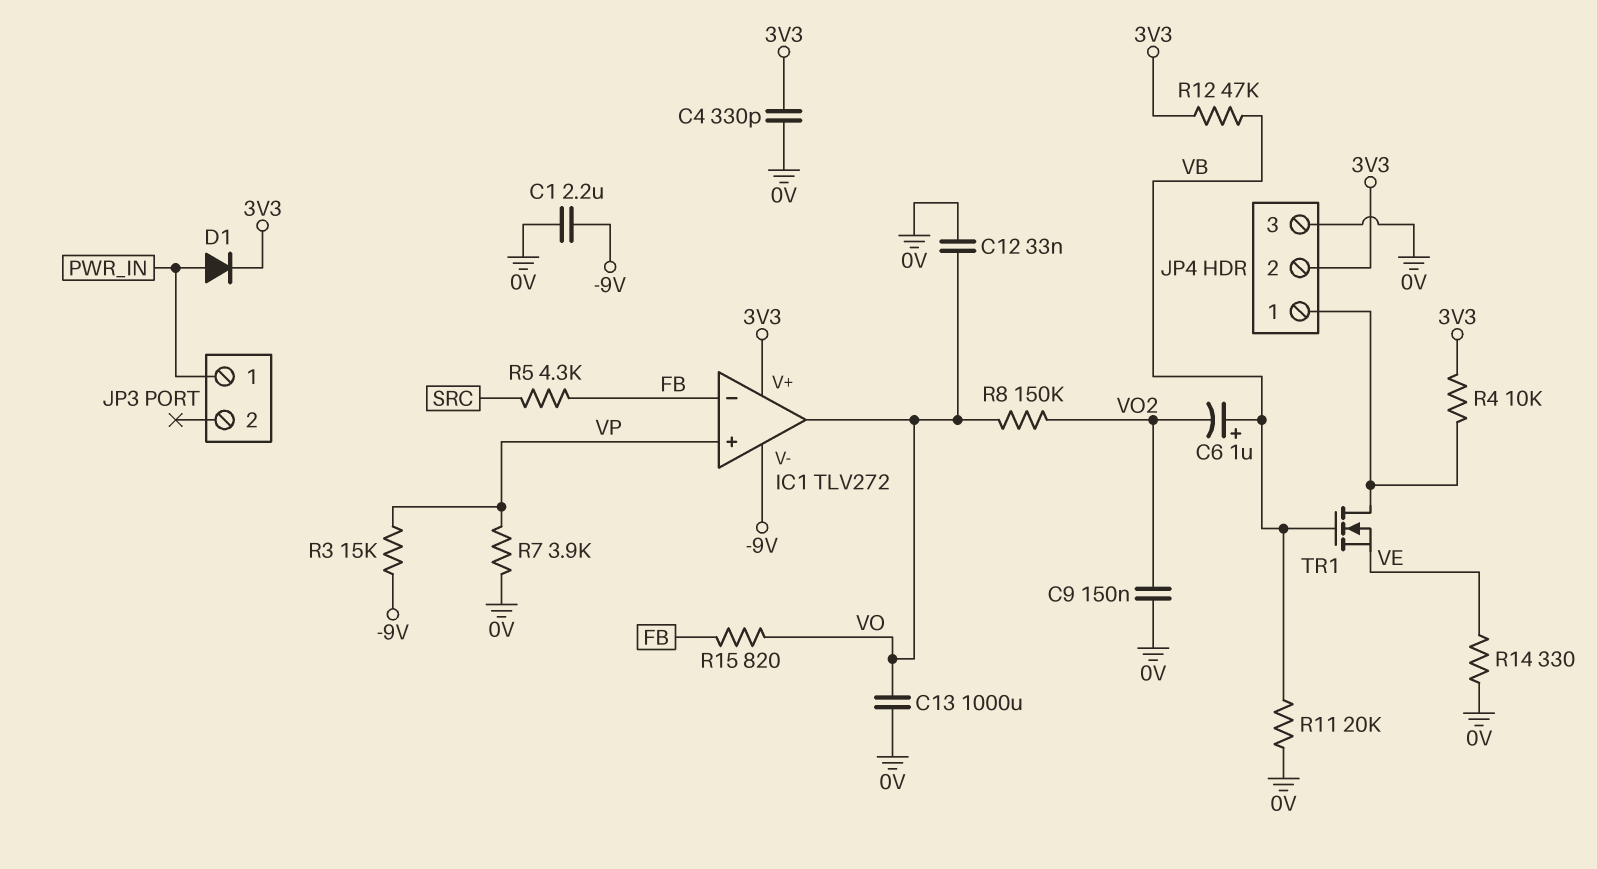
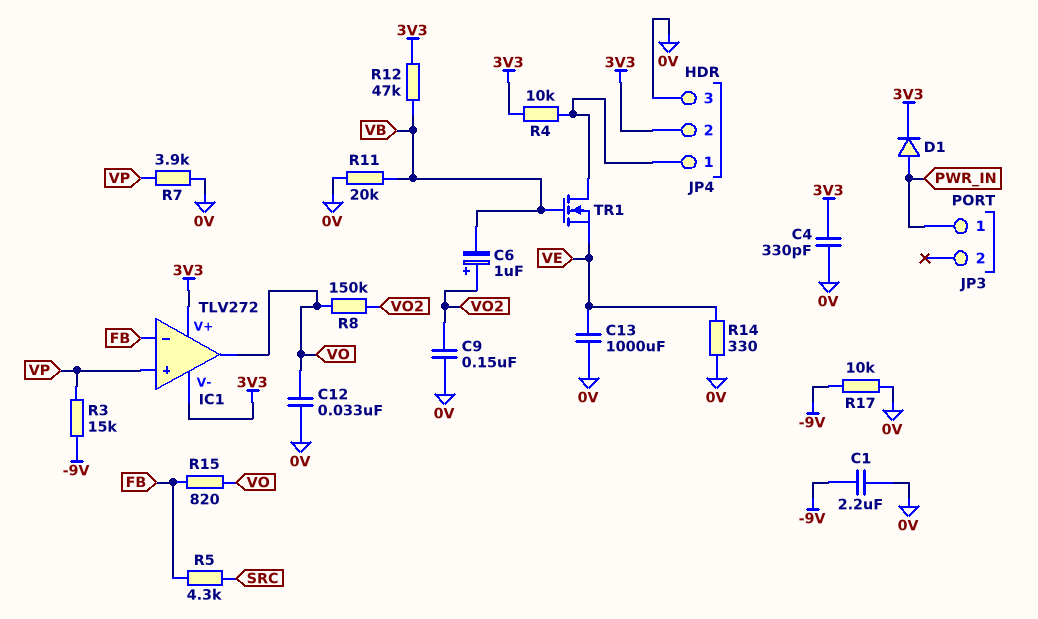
C6: 1uF (plus VB, minus VO2) -> 1uF (plus VO2, minus VB)
C13: 1000uF (0V, VO) -> 1000uF (0V, VE)
IC1 pin V-: -9V -> 3V3
R17: none -> 10k (-9V, 0V)

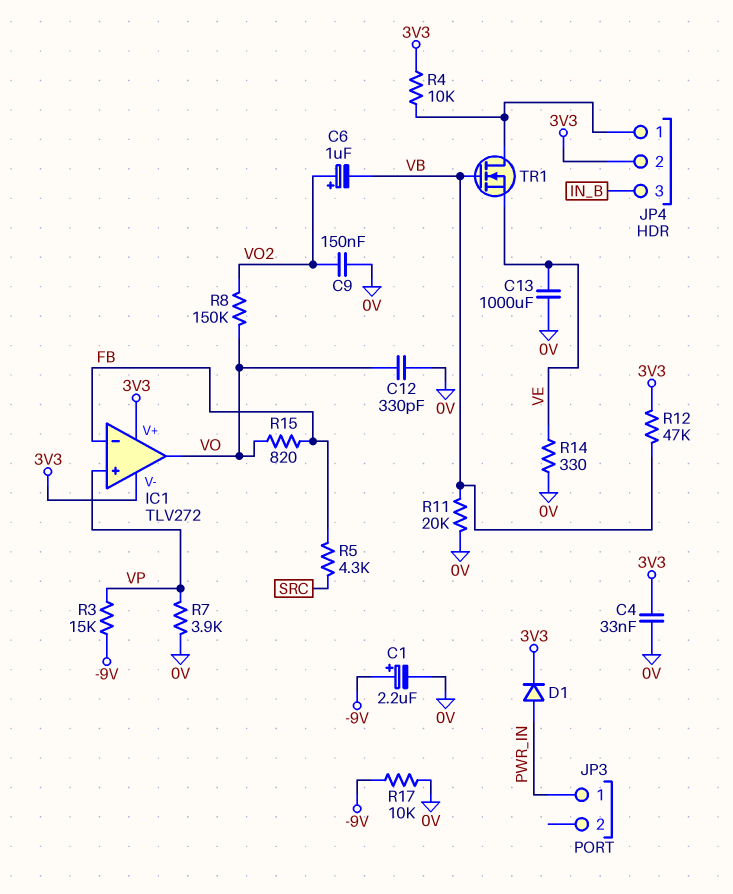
C1: 2.2uF (-9V, 0V) -> 2.2uF (plus -9V, minus 0V)
C4: 330pF (0V, 3V3) -> 33nF (0V, 3V3)
C12: 33nF (0V, VO) -> 330pF (0V, VO)
JP4 pin 3: 0V -> IN_B

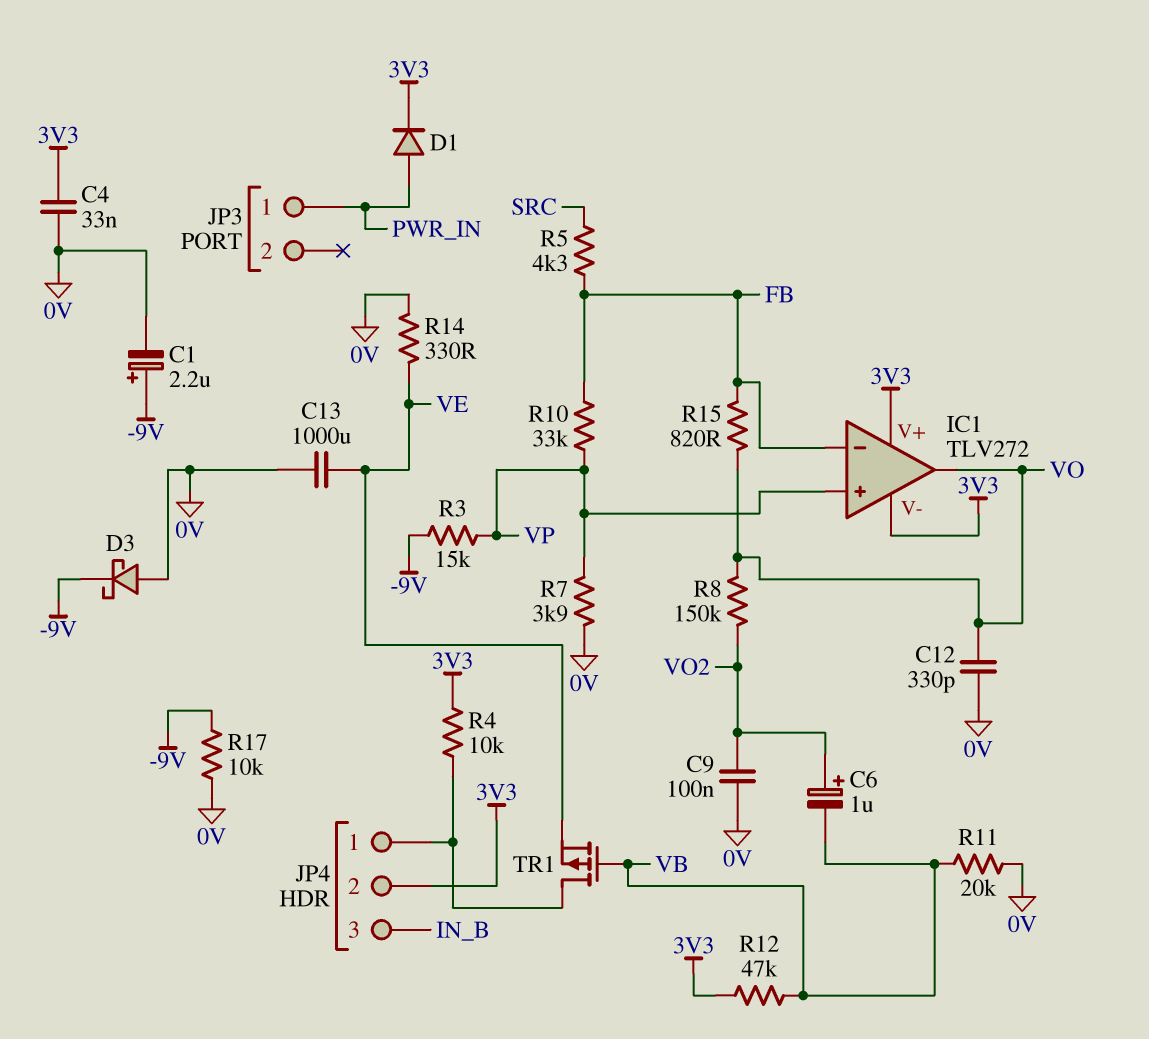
C9: 150nF (0V, VO2) -> 100nF (0V, VO2)
D3: none -> schottky (A 0V, K -9V)
R10: none -> 33k (FB, VP)
TR1: NMOS (G VB, D JP4/1, S VE) -> PMOS (G VB, D JP4/1, S VE)

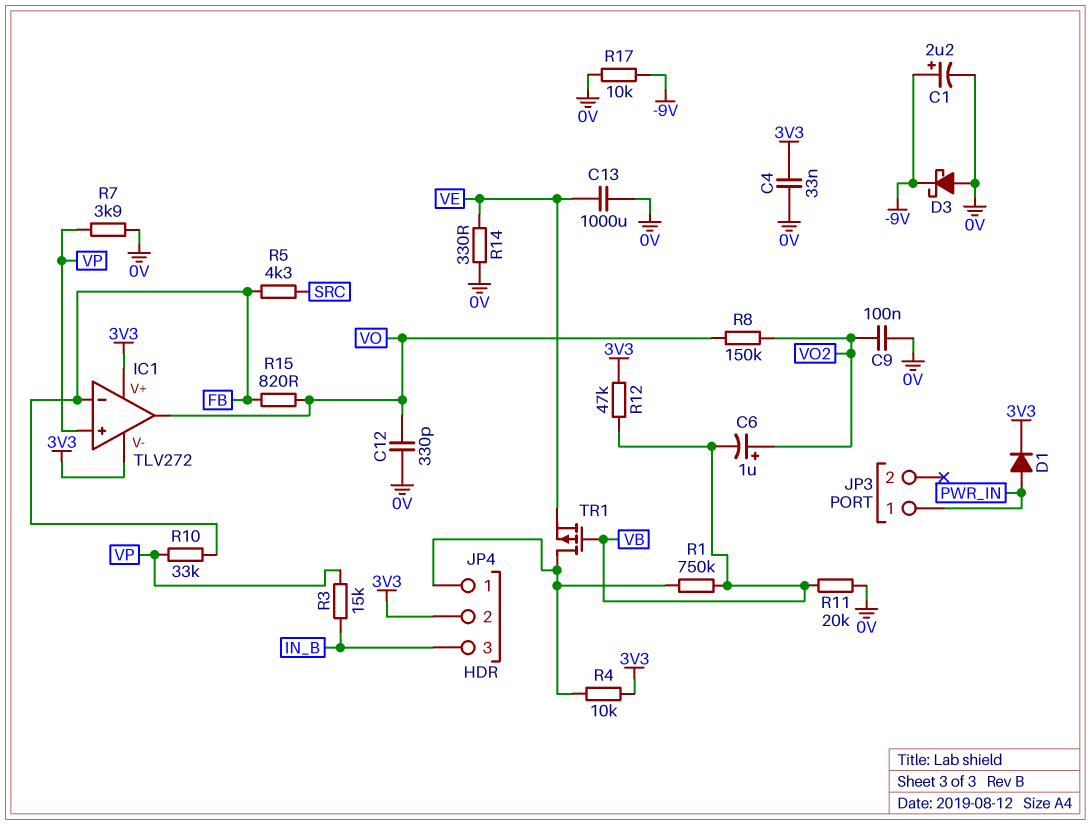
R1: none -> 750k (JP4/1, VB)
R3: 15k (-9V, VP) -> 15k (IN_B, VP)

